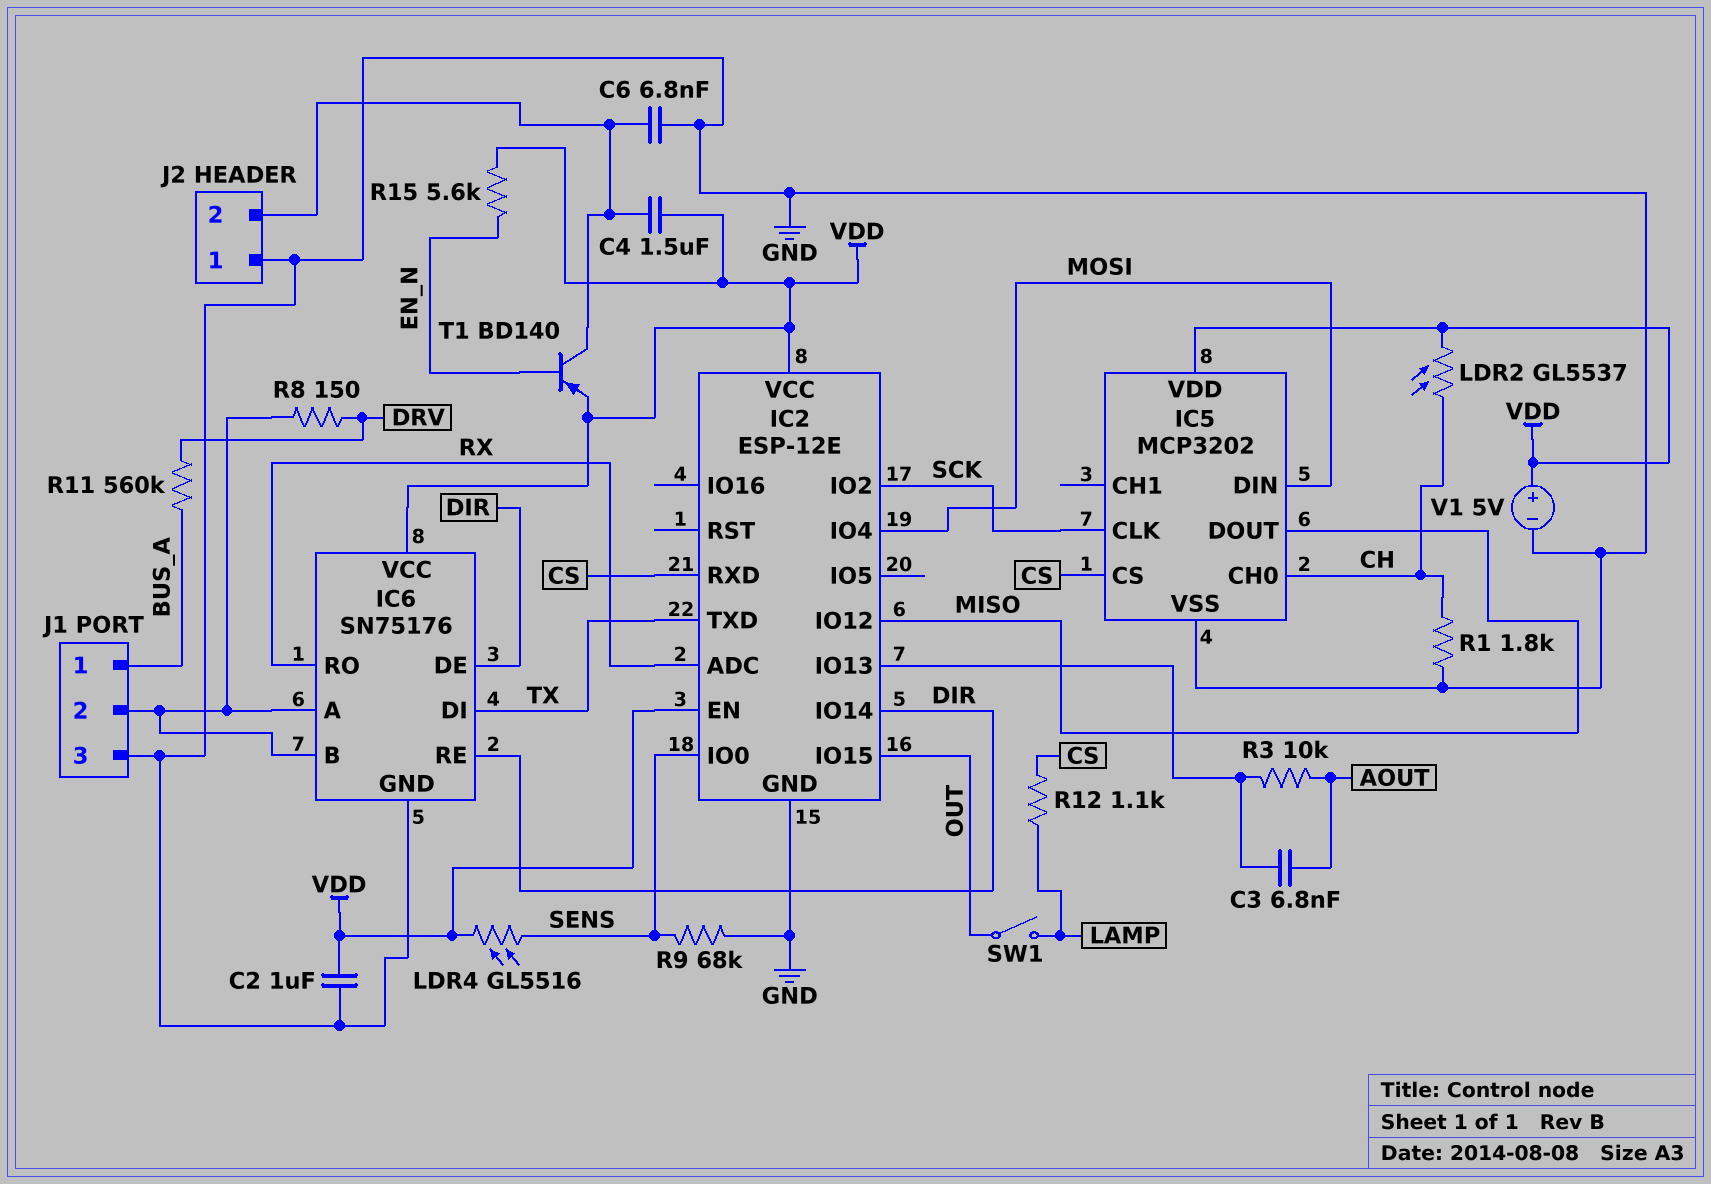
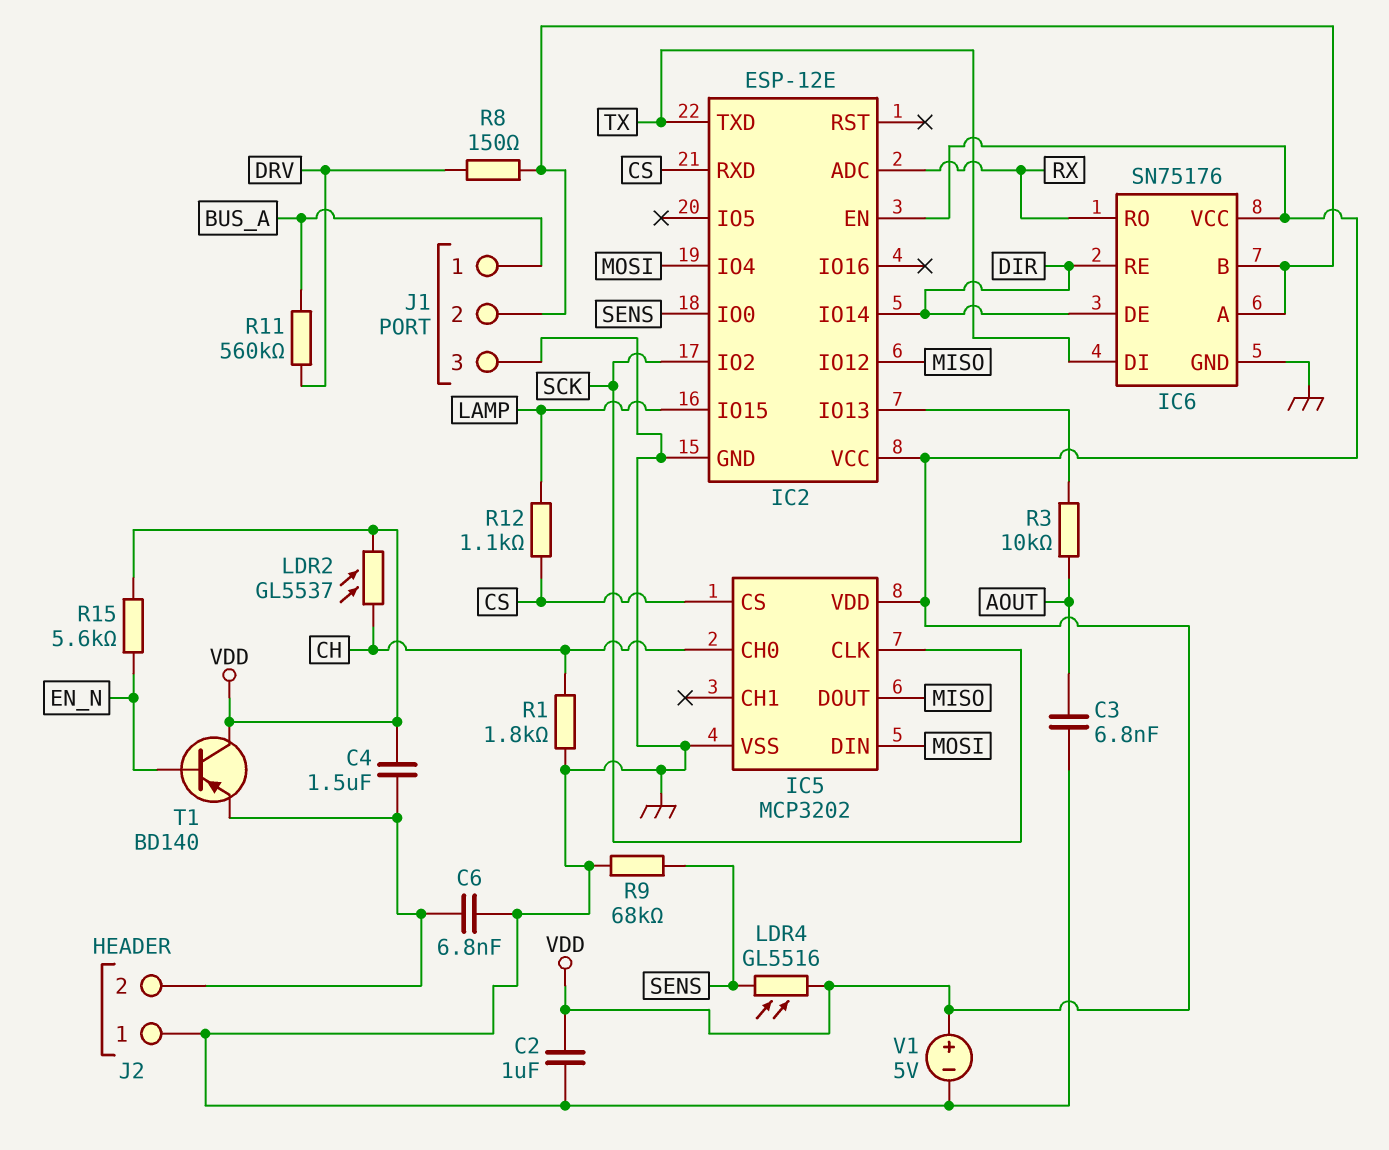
C3: 6.8nF (AOUT, IC2/IO13) -> 6.8nF (AOUT, GND)
IC2 pin IO15: OUT -> LAMP
SW1: switch (LAMP, OUT) -> none
T1: PNP BD140 (B EN_N, C J2/2, E VDD) -> PNP BD140 (B EN_N, C VDD, E J2/2)

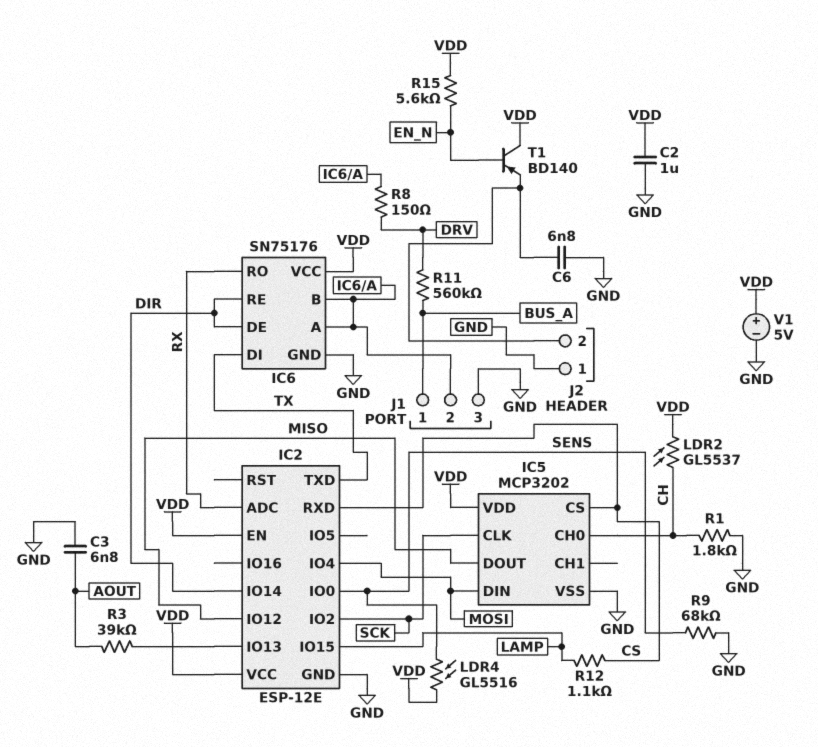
C4: 1.5uF (J2/2, VDD) -> none
R3: 10k (AOUT, IC2/IO13) -> 39k (AOUT, IC2/IO13)

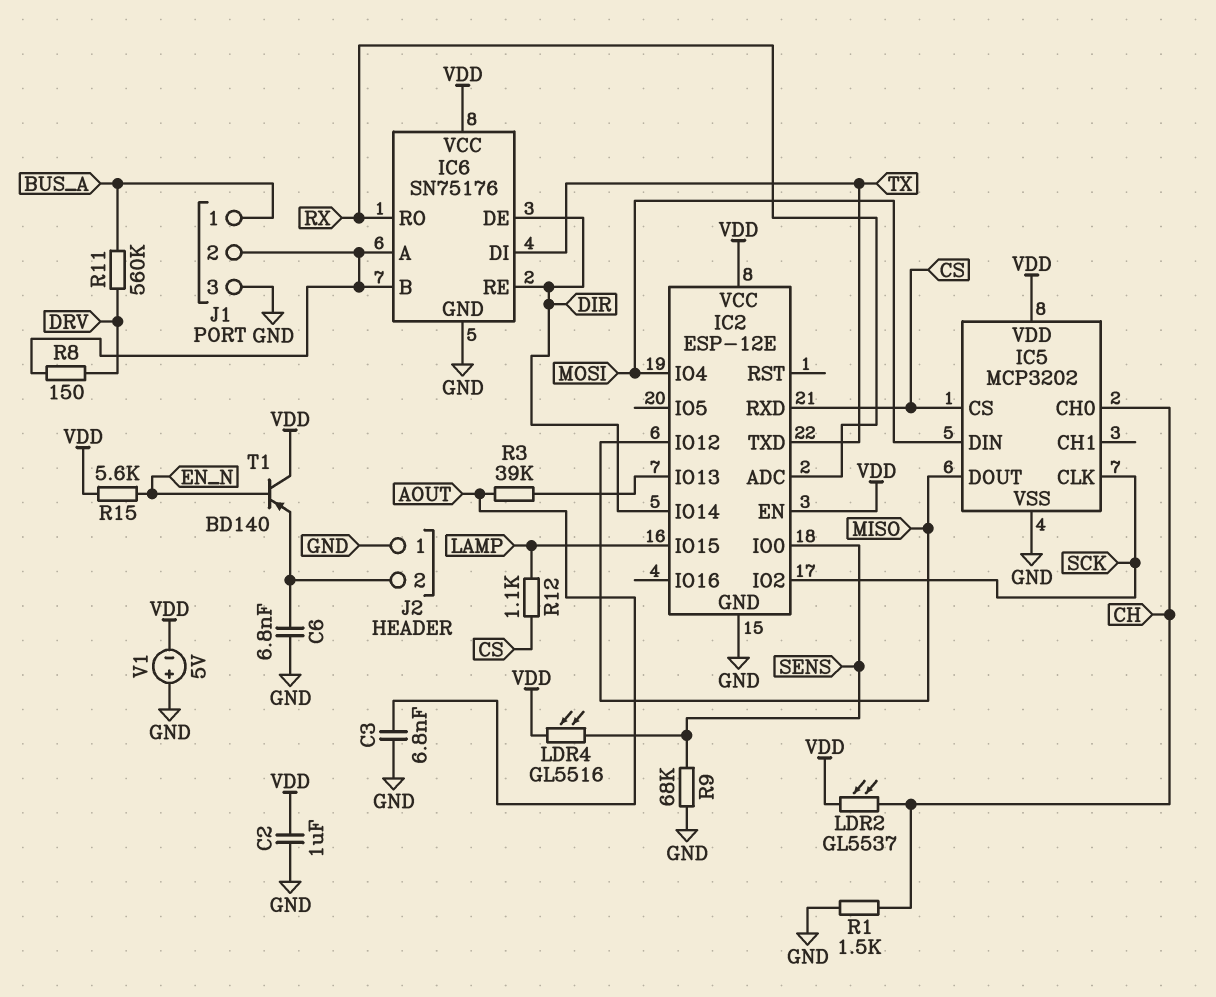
R1: 1.8k (CH, GND) -> 1.5k (CH, GND)
V1: 5V (plus VDD, minus GND) -> 5V (plus GND, minus VDD)

